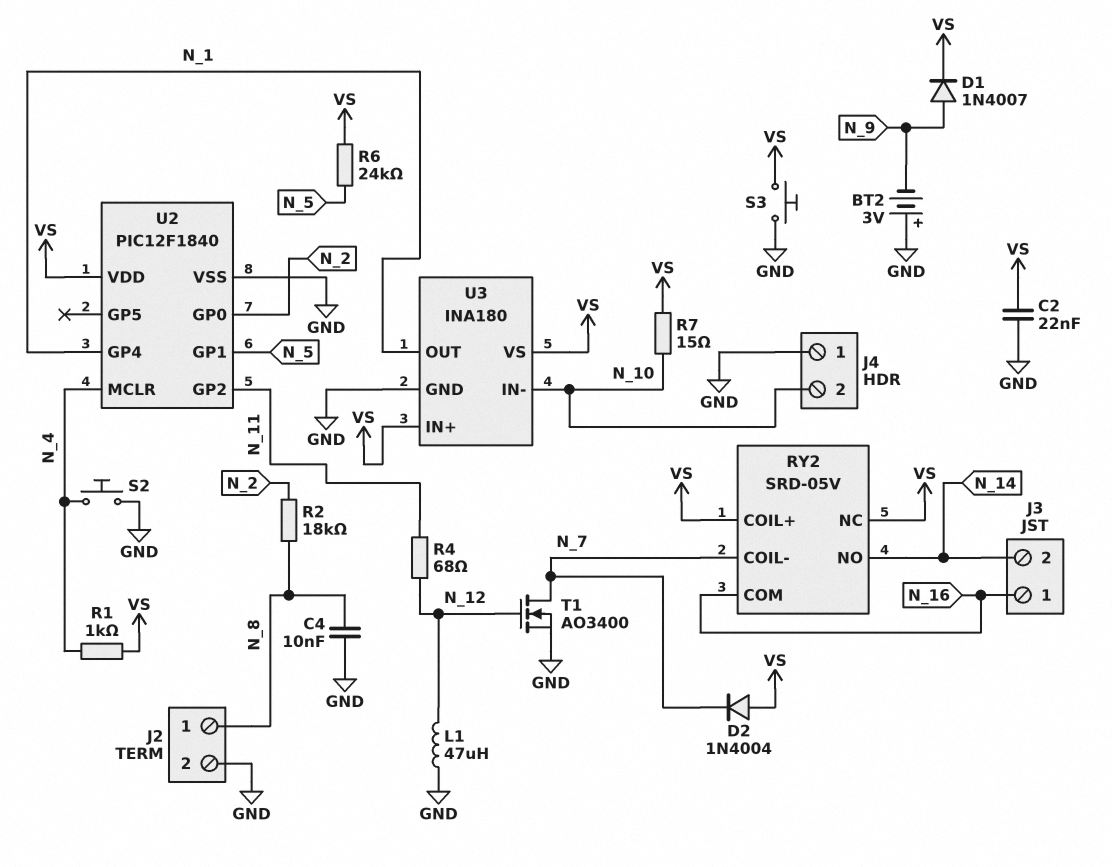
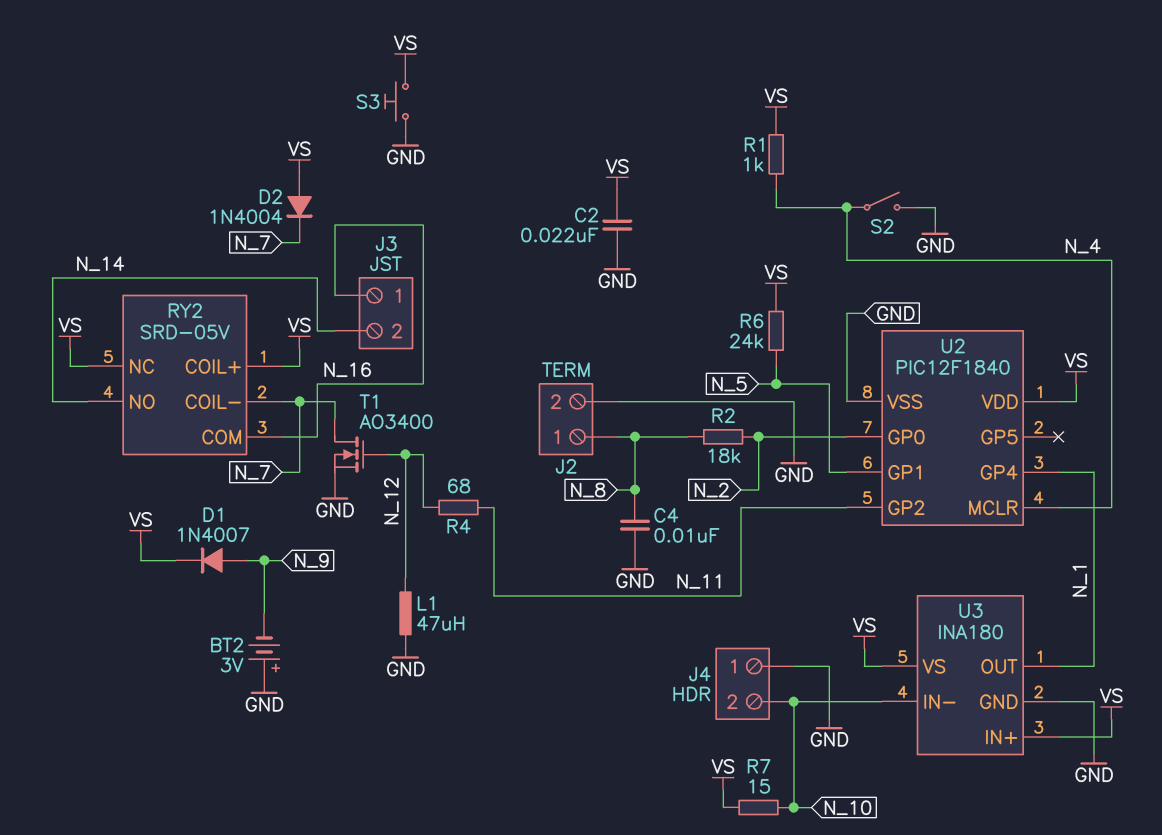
S2: button (GND, N_4) -> switch (GND, N_4)

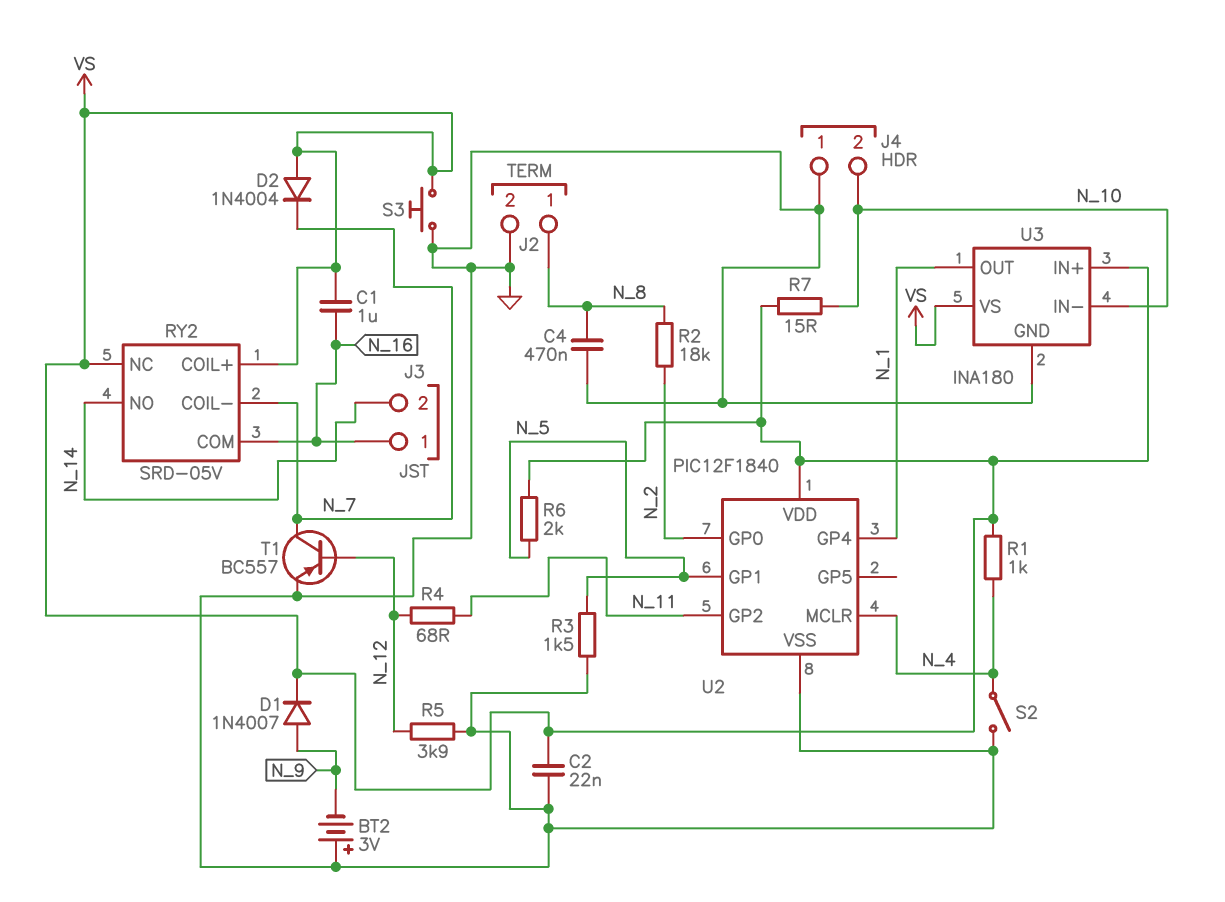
C1: none -> 1uF (N_16, VS)
C4: 10nF (GND, N_8) -> 470nF (GND, N_8)
L1: 47uH (GND, N_12) -> none
R3: none -> 1.5k (GND, N_5)
R5: none -> 3.9k (GND, N_12)
R6: 24k (N_5, VS) -> 2k (N_5, VS)
T1: NMOS AO3400 (G N_12, D N_7, S GND) -> PNP BC557 (B N_12, C N_7, E GND)

